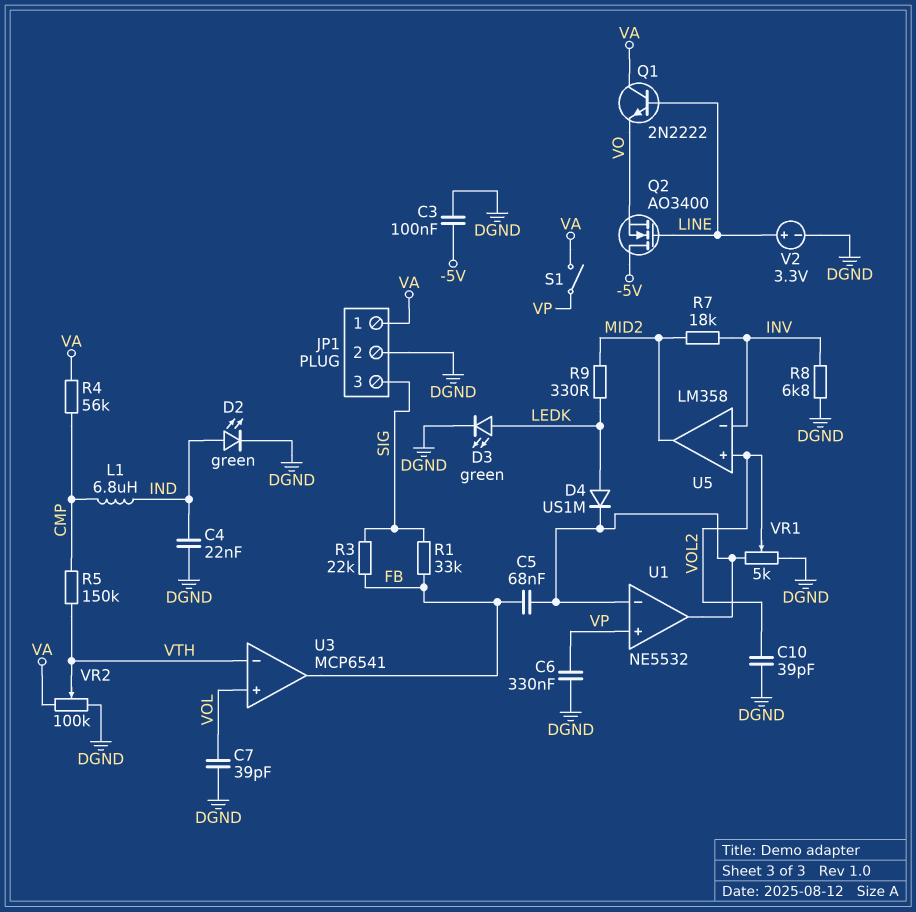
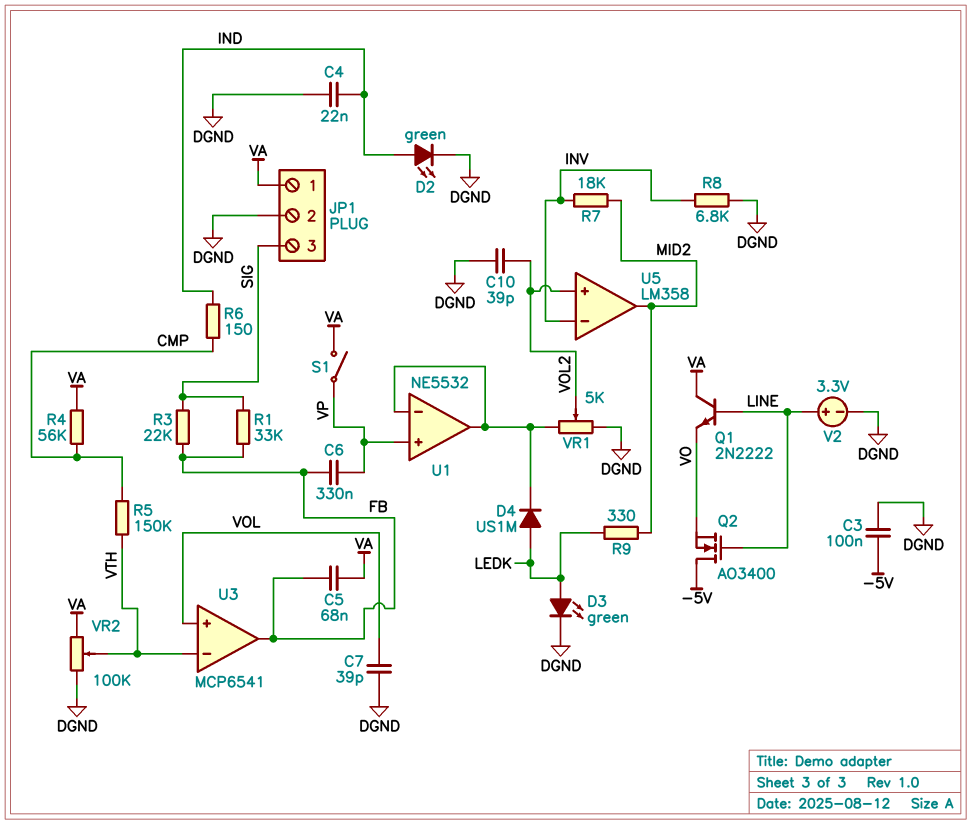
C5: 68nF (FB, U1/in-) -> 68nF (FB, VA)
C6: 330nF (DGND, VP) -> 330nF (FB, VP)
L1: 6.8uH (CMP, IND) -> none
R6: none -> 150 (CMP, IND)

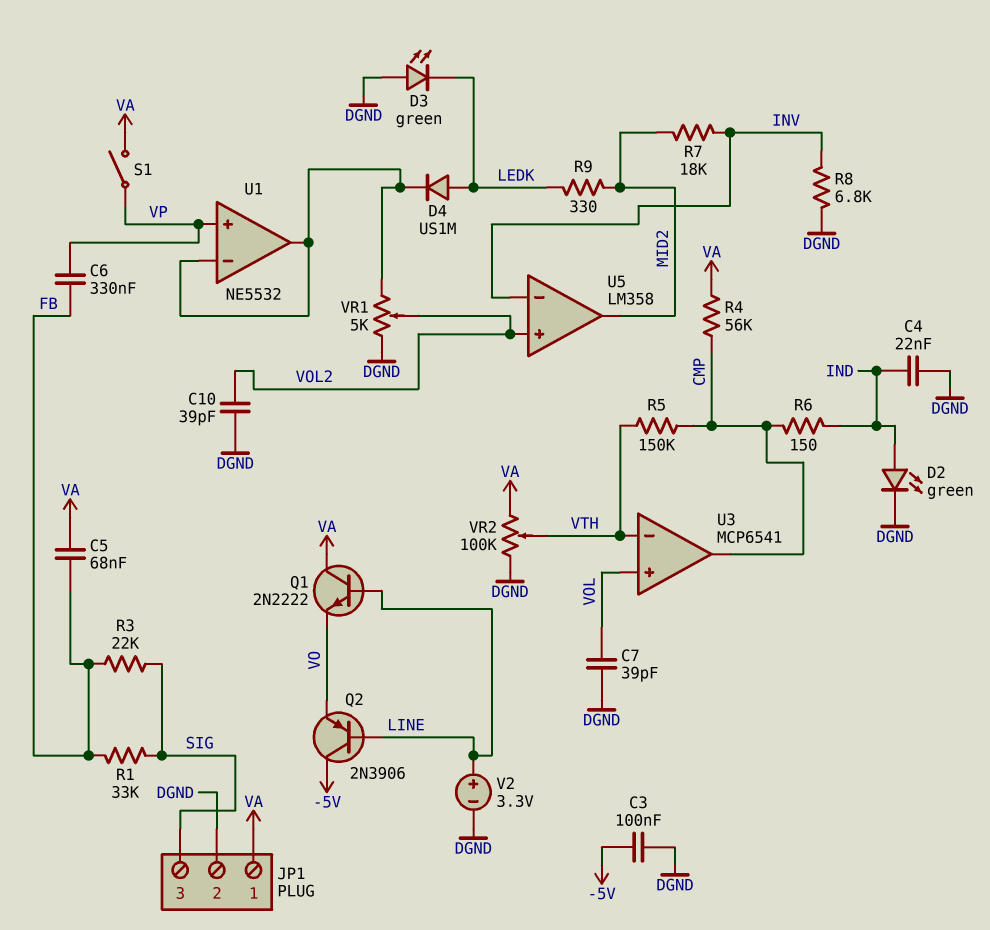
D3: LED green (A LEDK, K DGND) -> LED green (A DGND, K LEDK)
Q2: NMOS AO3400 (G LINE, D -5V, S VO) -> PNP 2N3906 (B LINE, C -5V, E VO)
U3 pin out: FB -> CMP

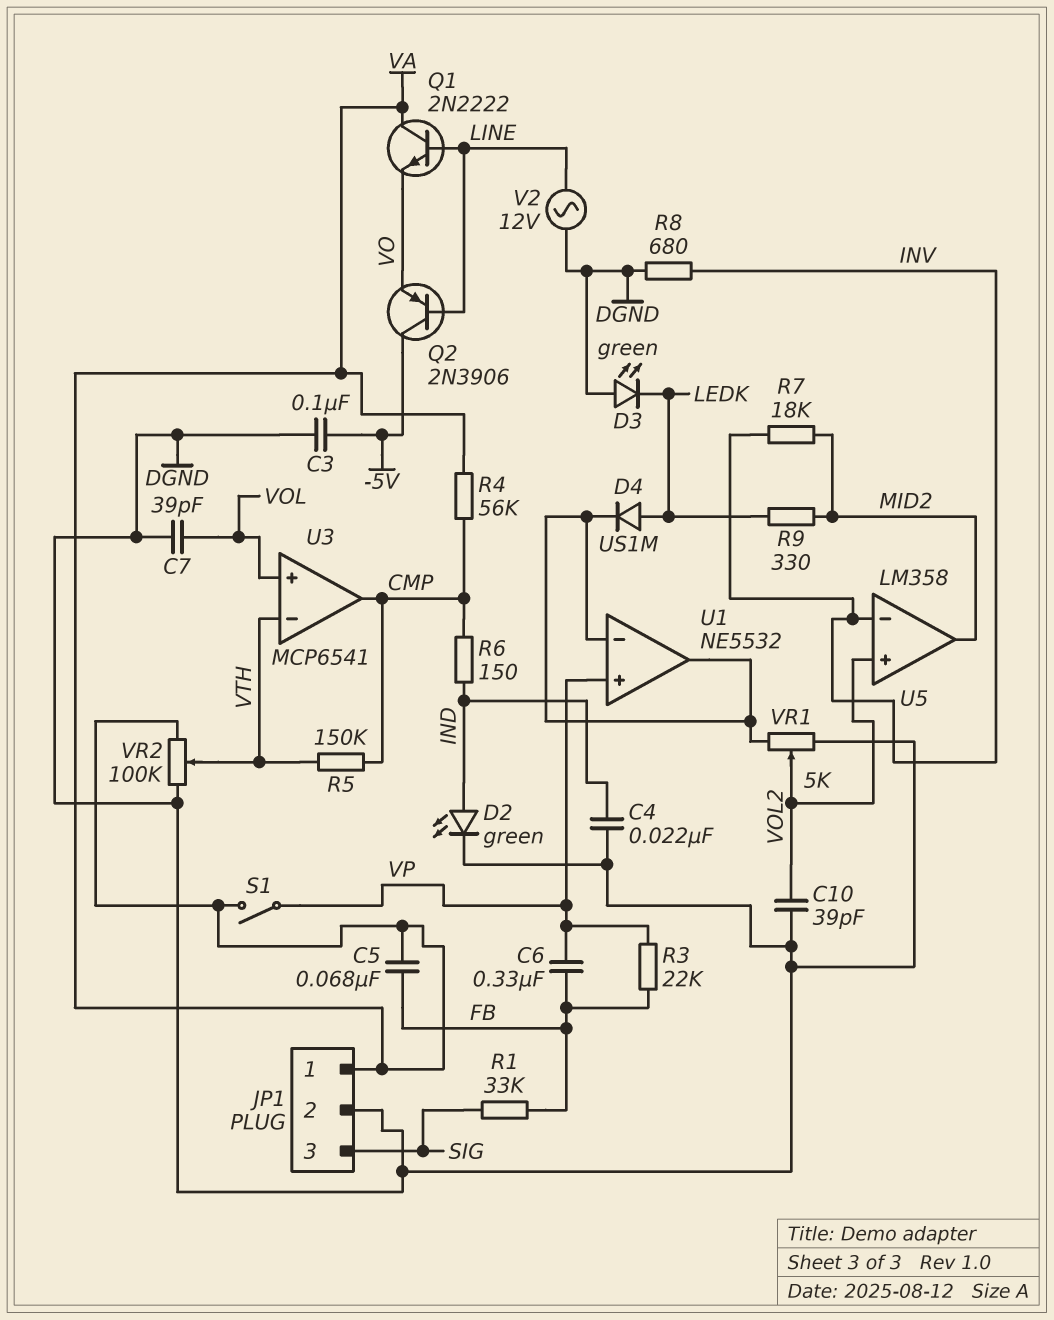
R3: 22k (FB, SIG) -> 22k (FB, VP)
R8: 6.8k (DGND, INV) -> 680 (DGND, INV)
V2: 3.3V (plus LINE, minus DGND) -> AC 12V (DGND, LINE)

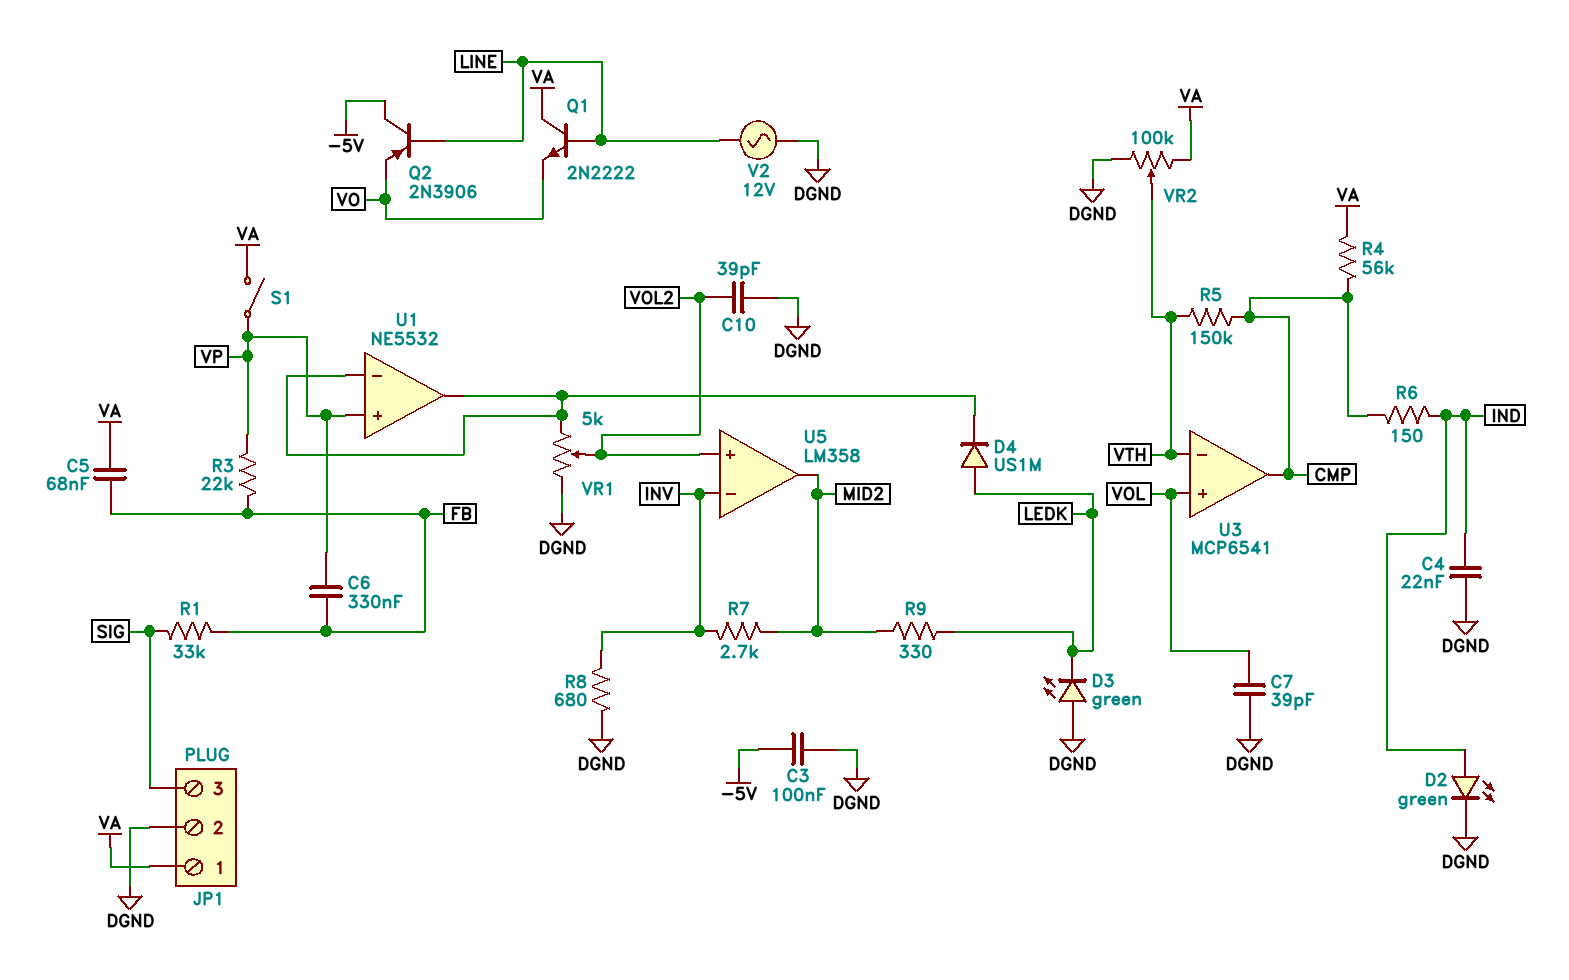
R7: 18k (INV, MID2) -> 2.7k (INV, MID2)

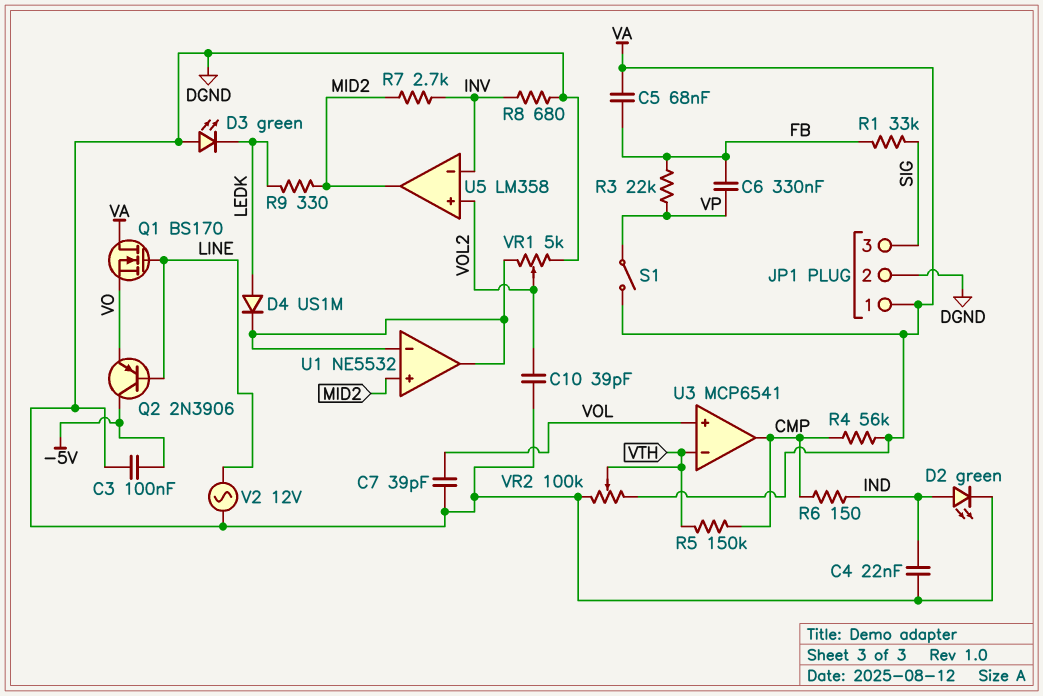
Q1: NPN 2N2222 (B LINE, C VA, E VO) -> NMOS BS170 (G LINE, D VA, S VO)
U1 pin in+: VP -> MID2

